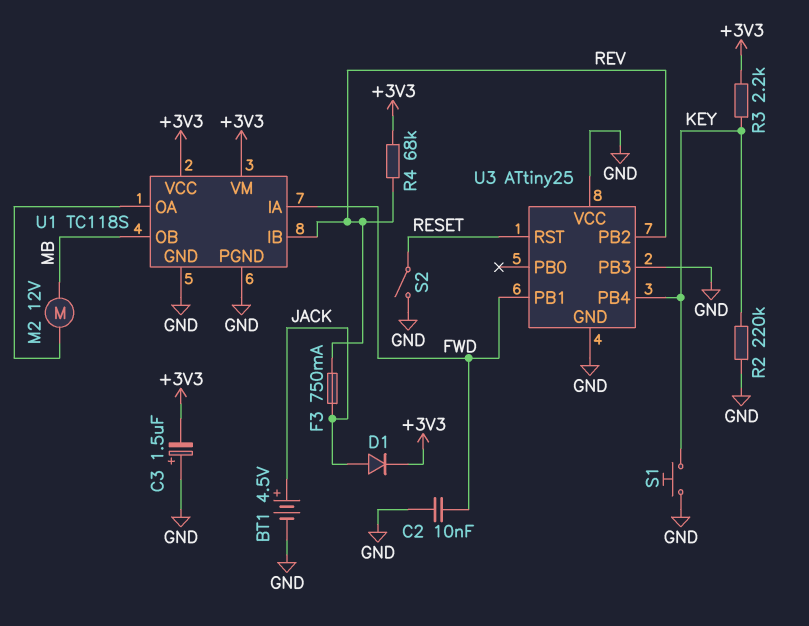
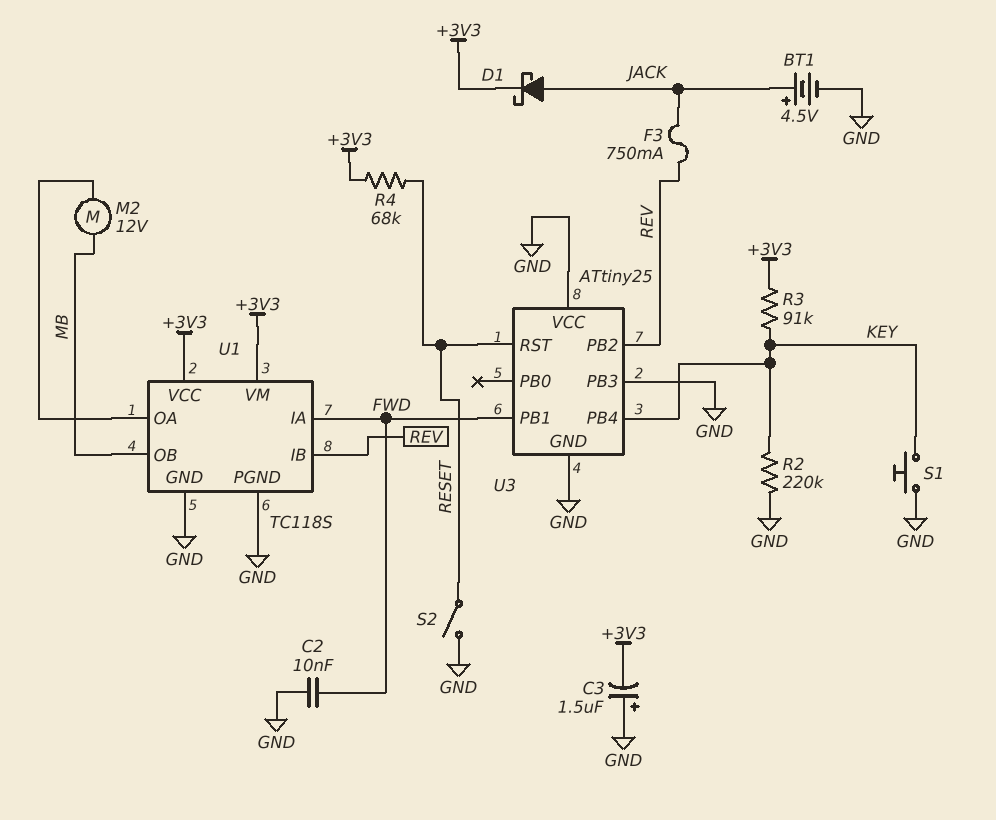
D1: diode (A JACK, K +3V3) -> schottky (A JACK, K +3V3)
R3: 2.2k (+3V3, KEY) -> 91k (+3V3, KEY)
R4: 68k (+3V3, REV) -> 68k (+3V3, RESET)

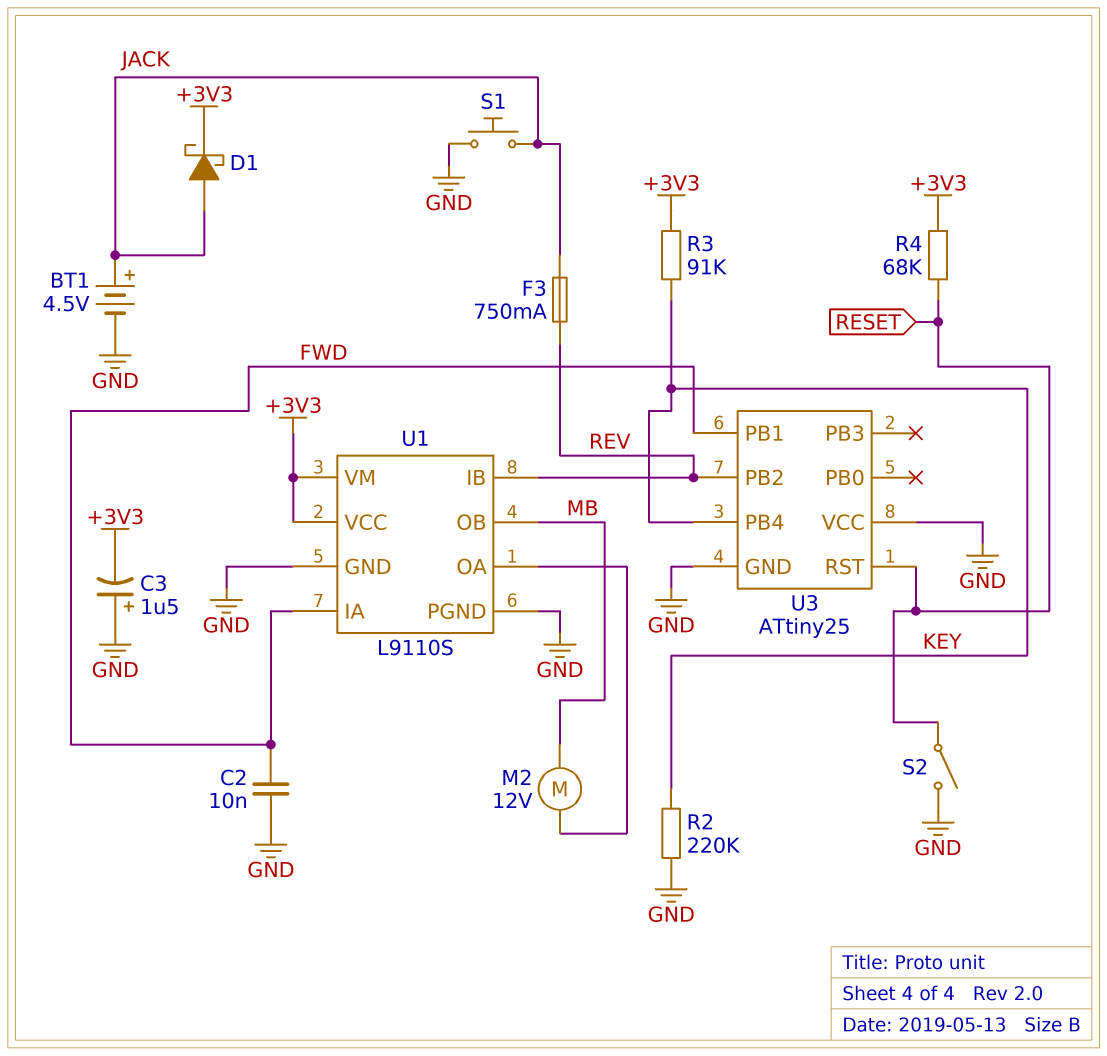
S1: button (GND, KEY) -> button (GND, JACK)
U1: TC118S -> L9110S
U3 pin PB3: GND -> none

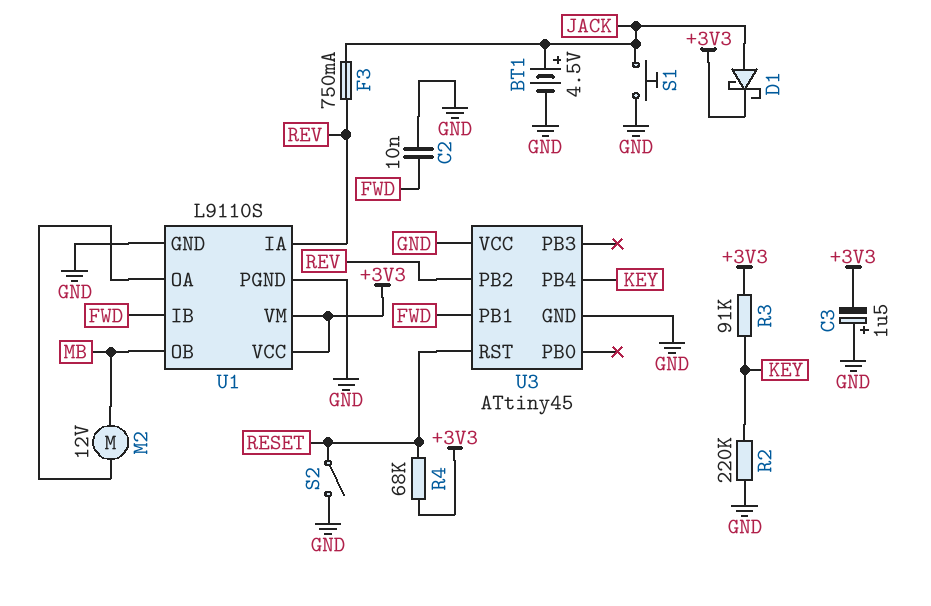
U1 pin IA: FWD -> REV
U1 pin IB: REV -> FWD
U3: ATtiny25 -> ATtiny45

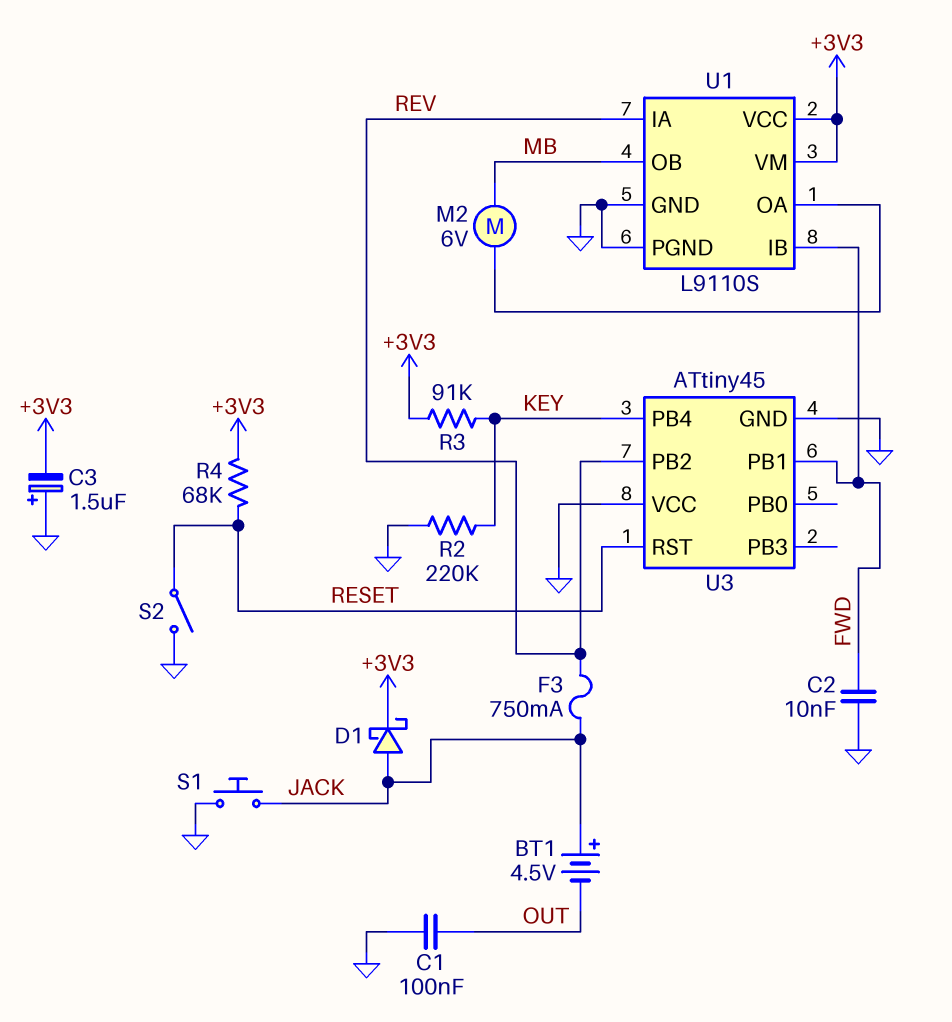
BT1: 4.5V (plus JACK, minus GND) -> 4.5V (plus JACK, minus OUT)
C1: none -> 100nF (GND, OUT)
M2: motor 12V (MB, U1/OA) -> motor 6V (MB, U1/OA)

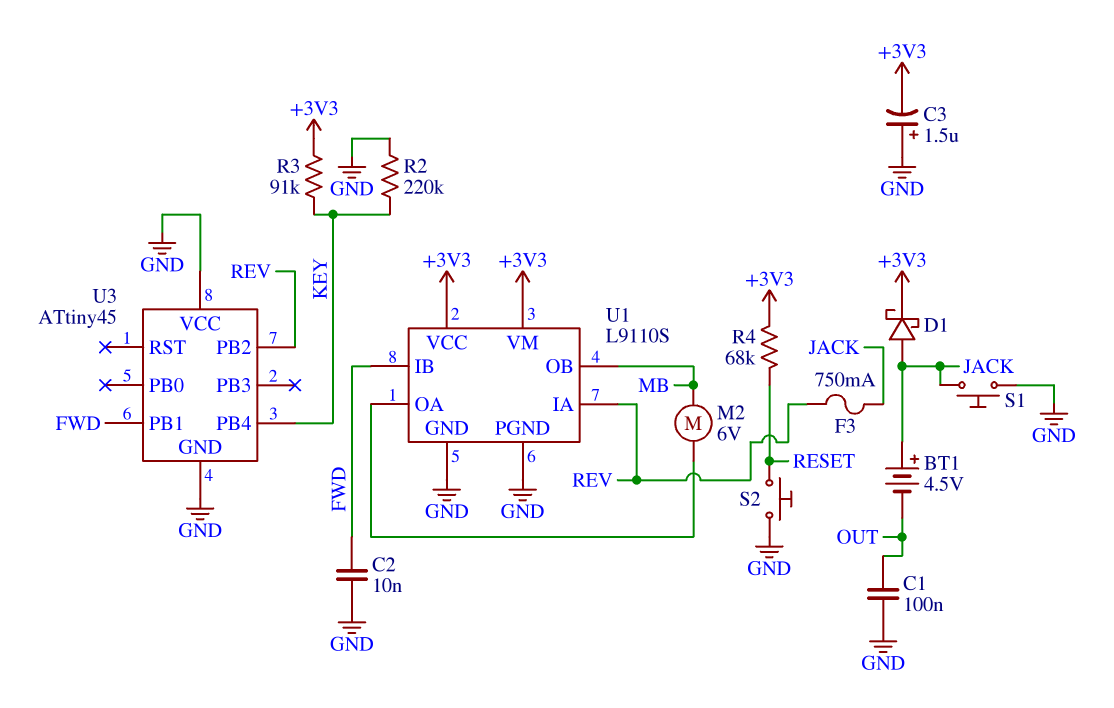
S2: switch (GND, RESET) -> button (GND, RESET)
U3 pin RST: RESET -> none

